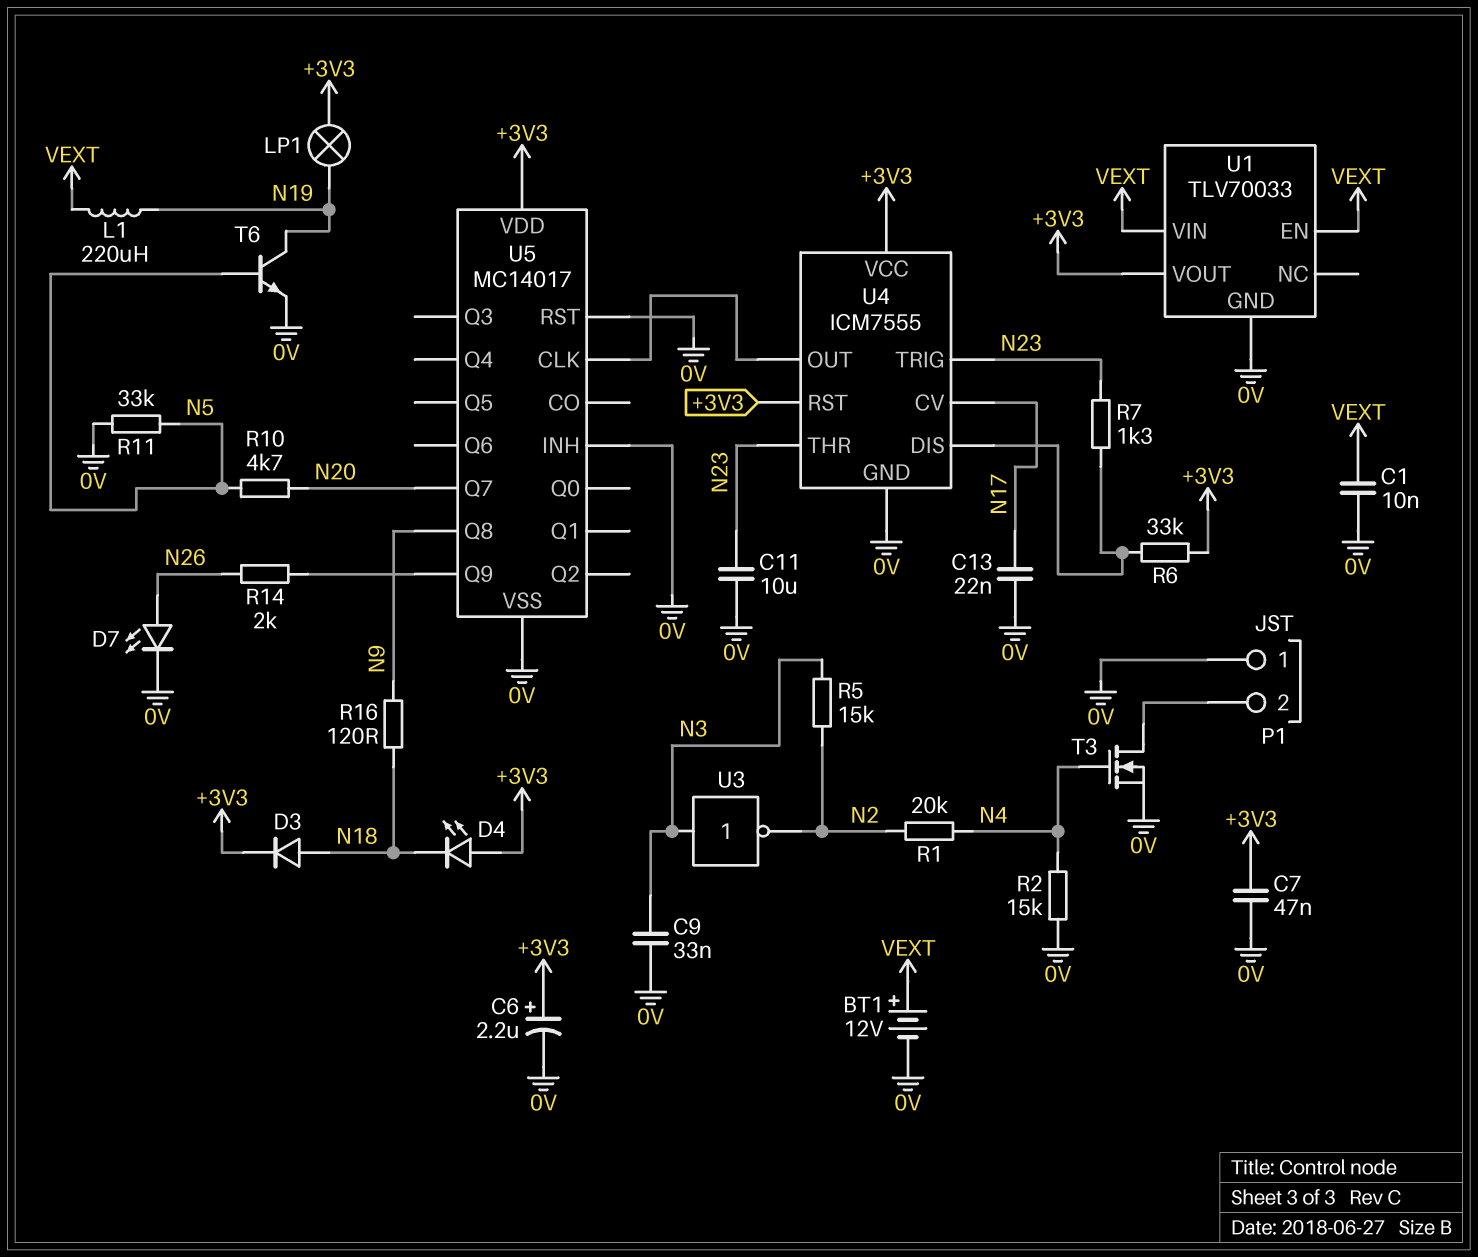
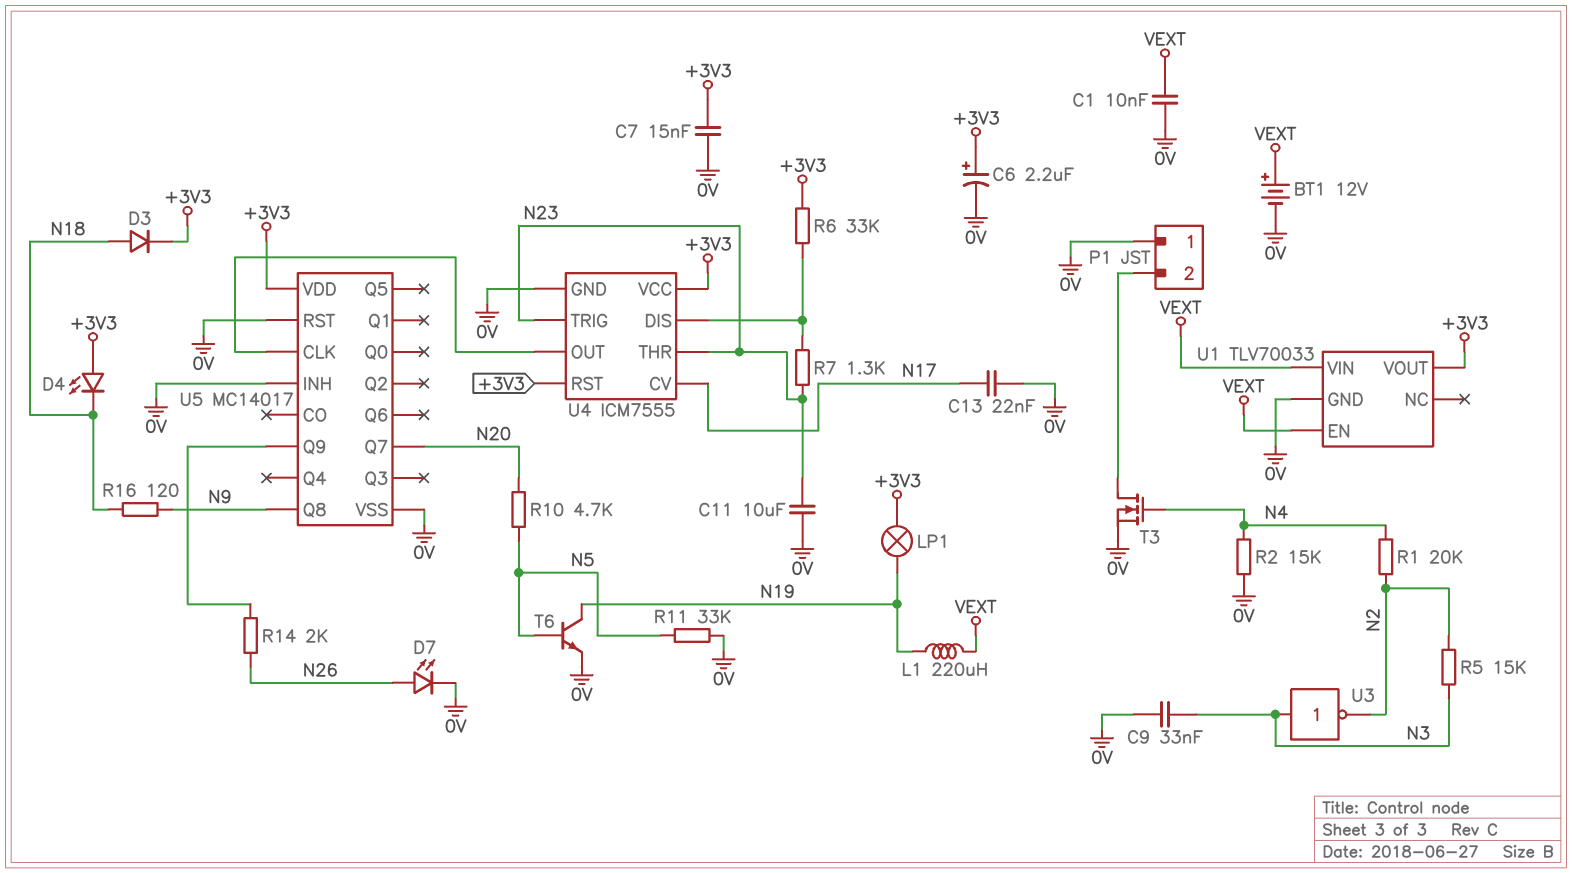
C7: 47nF (+3V3, 0V) -> 15nF (+3V3, 0V)

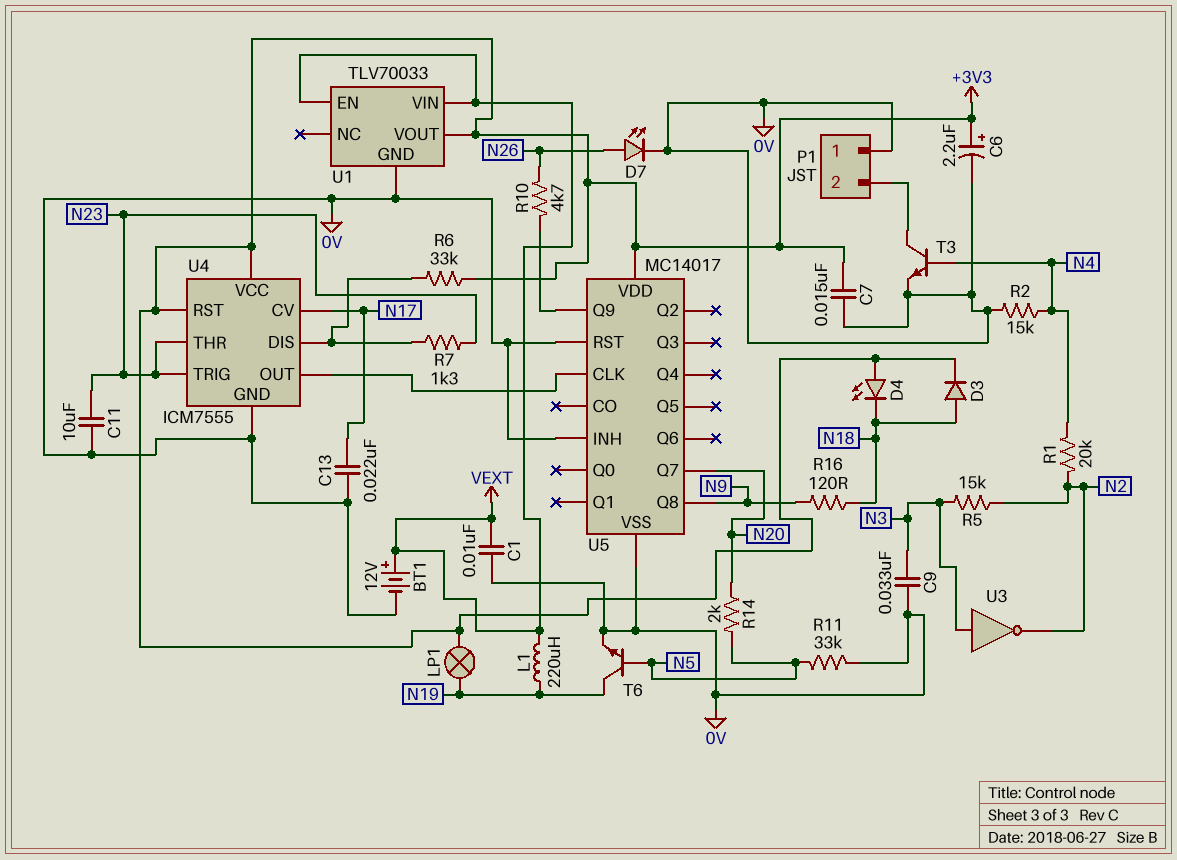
R10: 4.7k (N5, N20) -> 4.7k (N26, U5/Q9)
R14: 2k (N26, U5/Q9) -> 2k (N5, N20)
T3: NMOS (G N4, D P1/2, S 0V) -> NPN (B N4, C P1/2, E 0V)

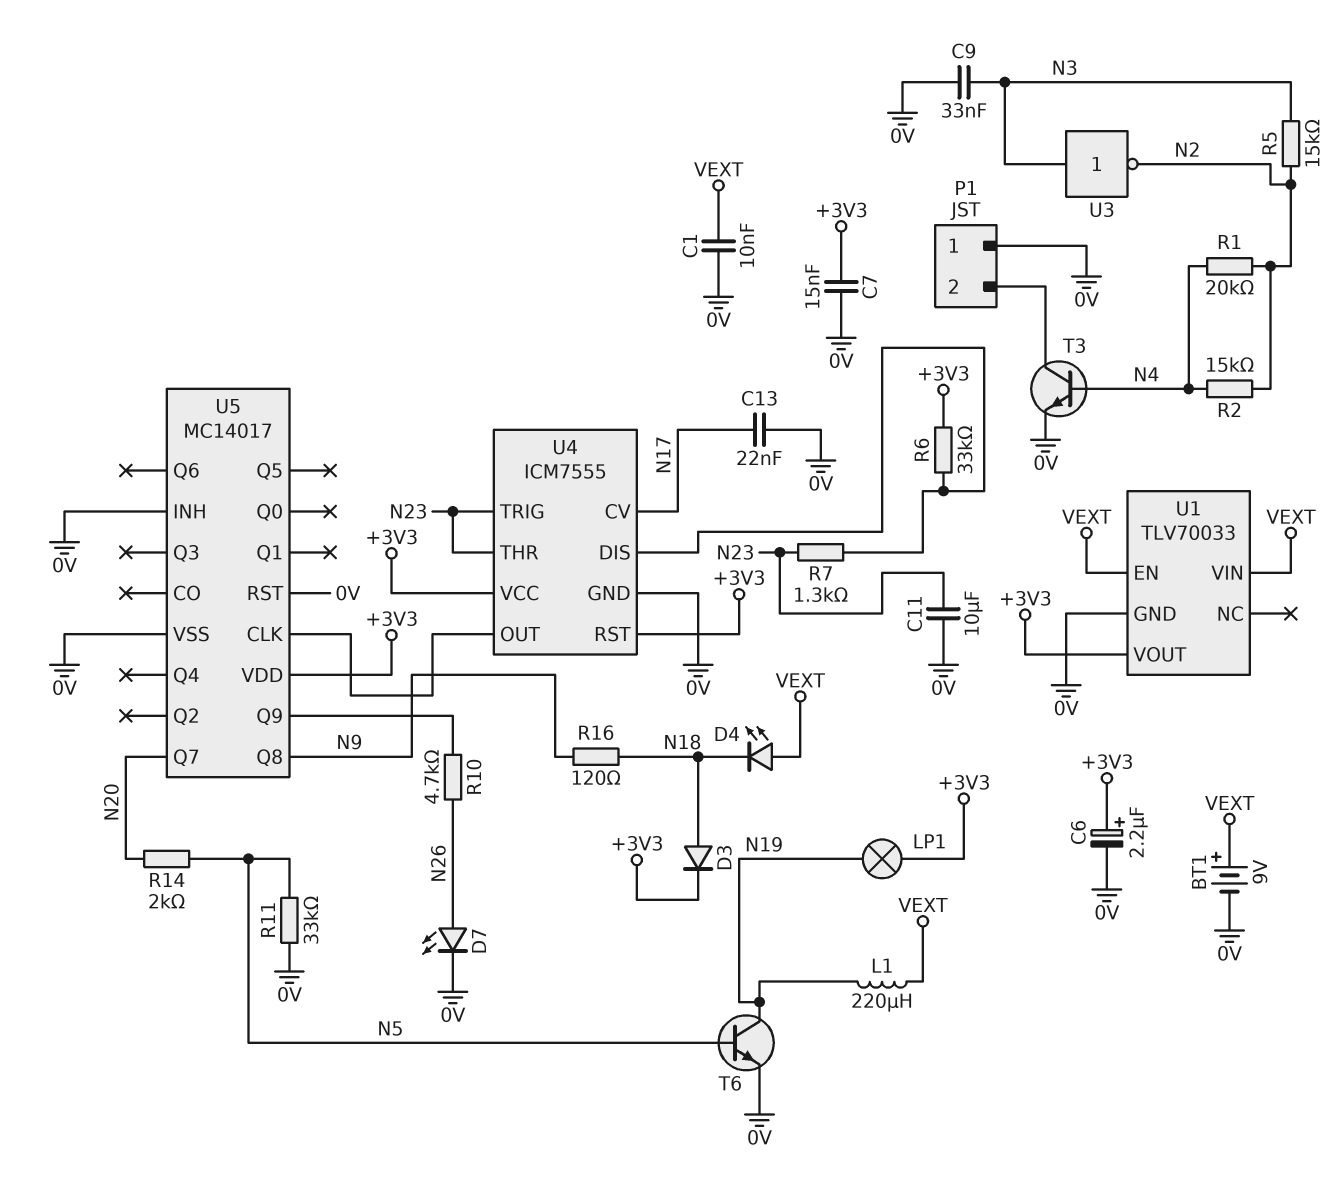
BT1: 12V (plus VEXT, minus 0V) -> 9V (plus VEXT, minus 0V)
D4: LED (A +3V3, K N18) -> LED (A VEXT, K N18)
R2: 15k (0V, N4) -> 15k (N2, N4)

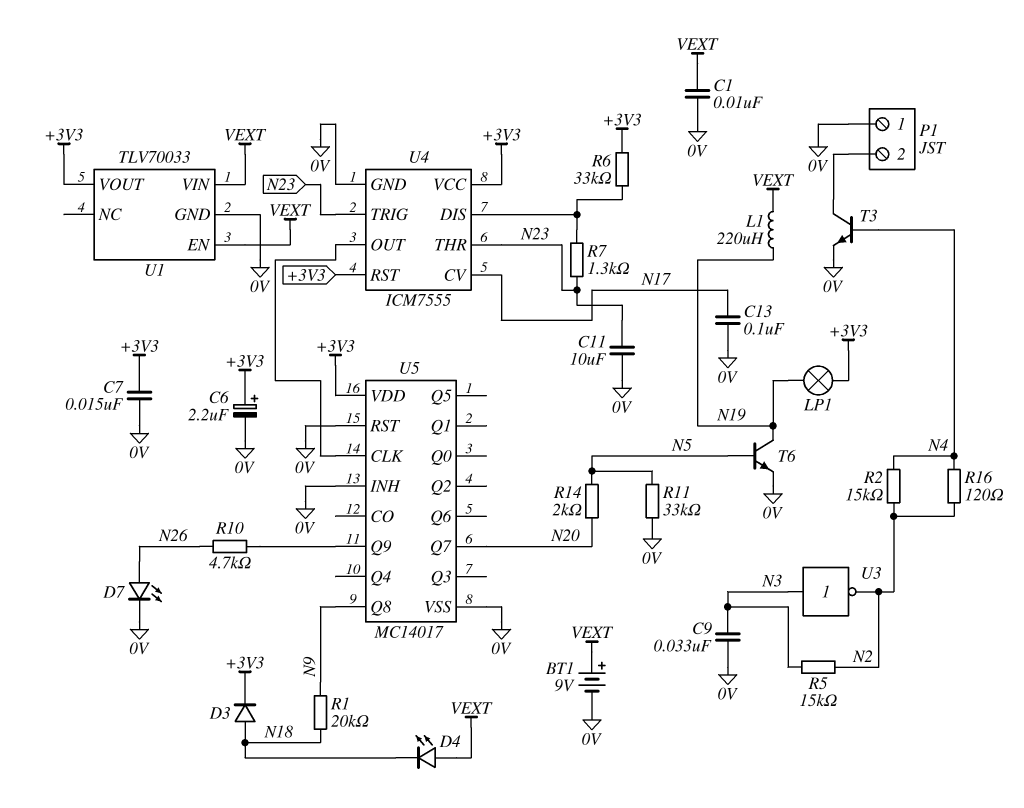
C13: 22nF (0V, N17) -> 100nF (0V, N17)
R1: 20k (N2, N4) -> 20k (N9, N18)
R16: 120 (N9, N18) -> 120 (N2, N4)

